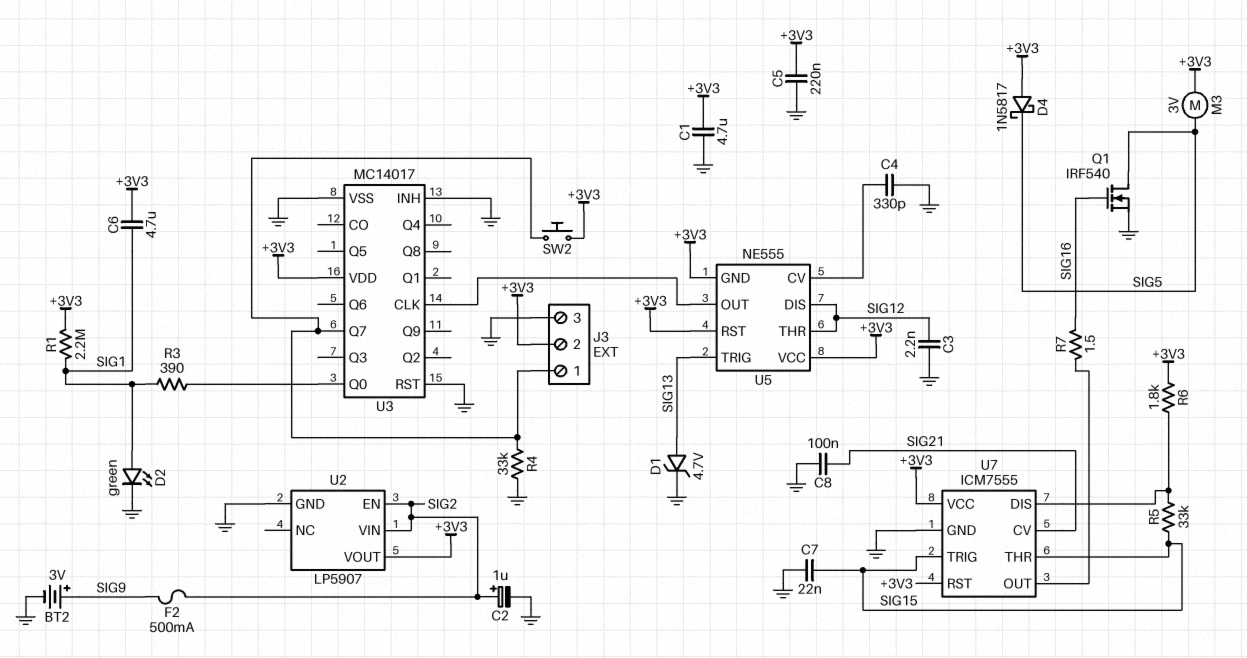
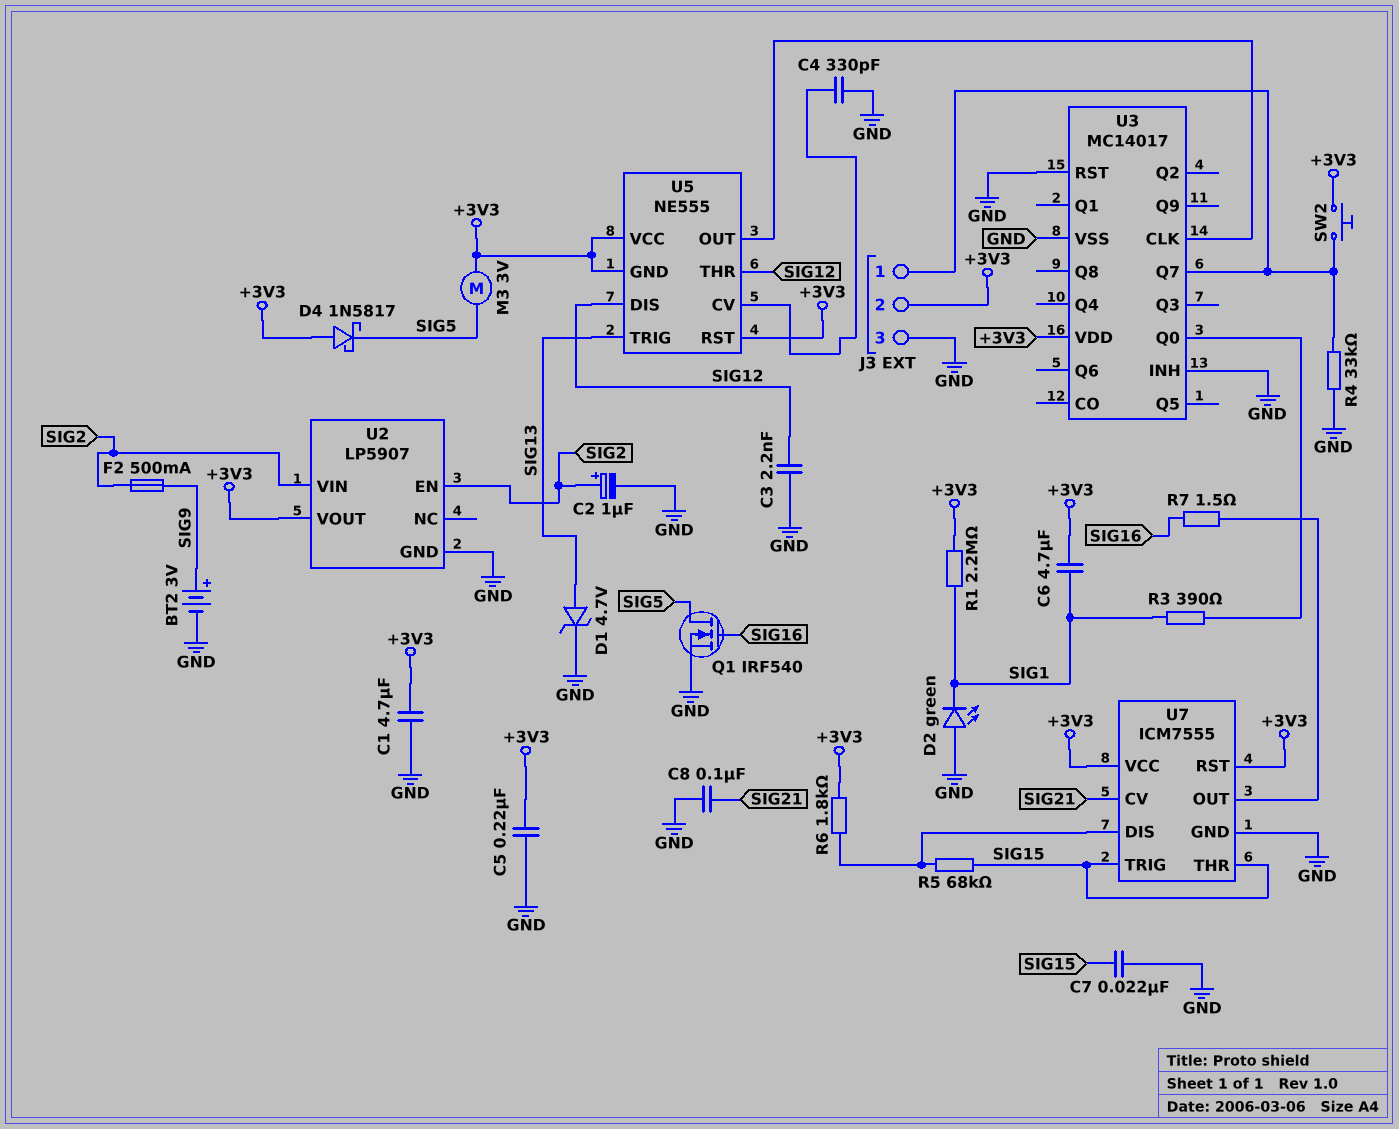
D2: LED green (A SIG1, K GND) -> LED green (A GND, K SIG1)
R5: 33k (SIG15, U7/DIS) -> 68k (SIG15, U7/DIS)

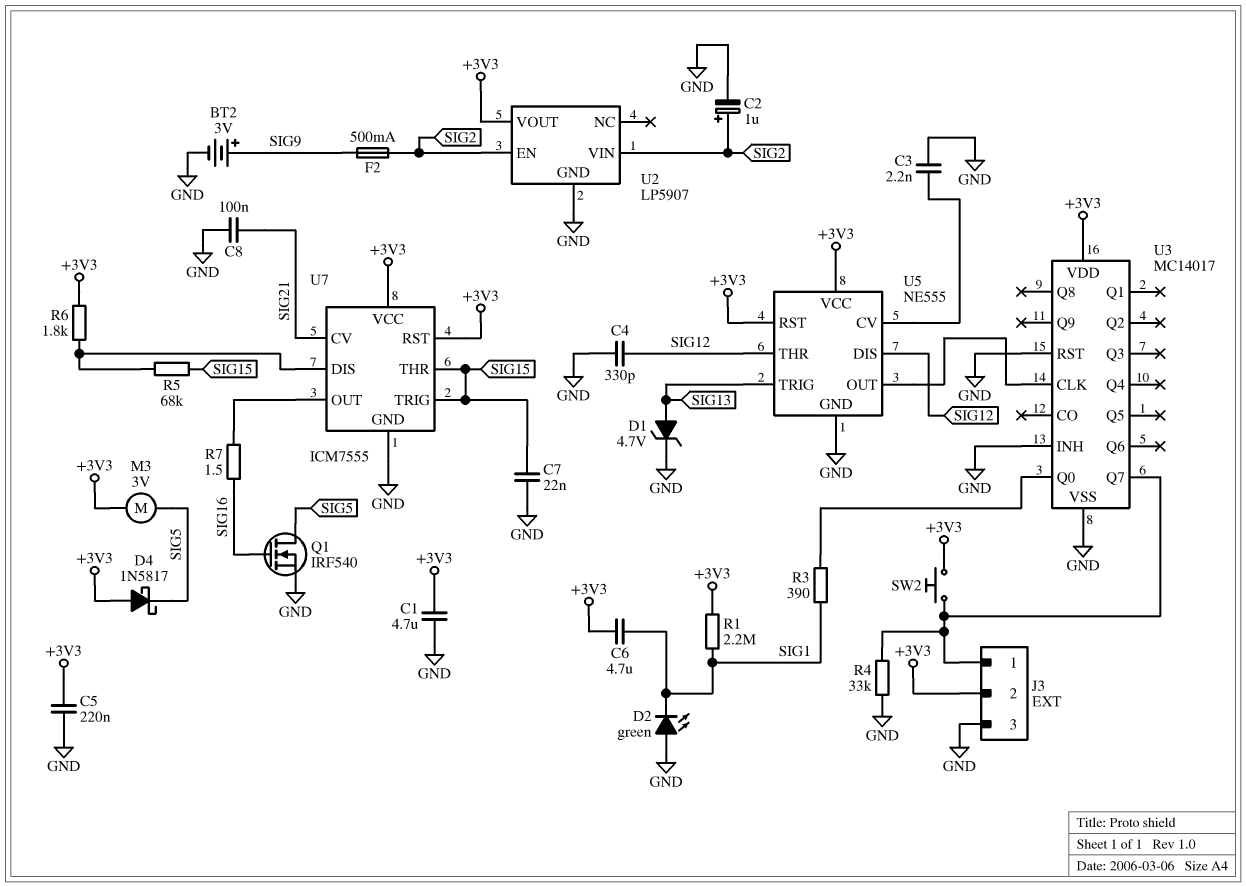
C3: 2.2nF (GND, SIG12) -> 2.2nF (GND, U5/CV)
C4: 330pF (GND, U5/CV) -> 330pF (GND, SIG12)
U5 pin GND: +3V3 -> GND

